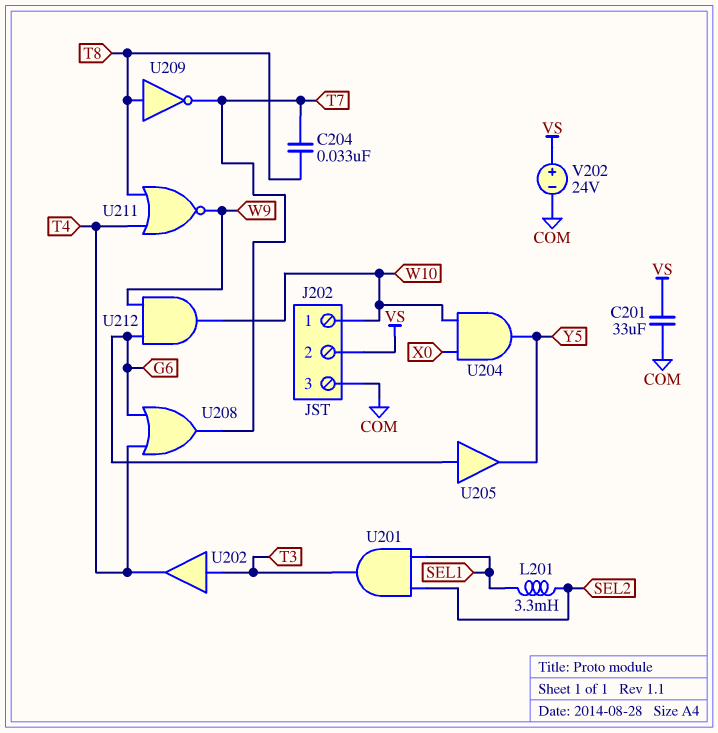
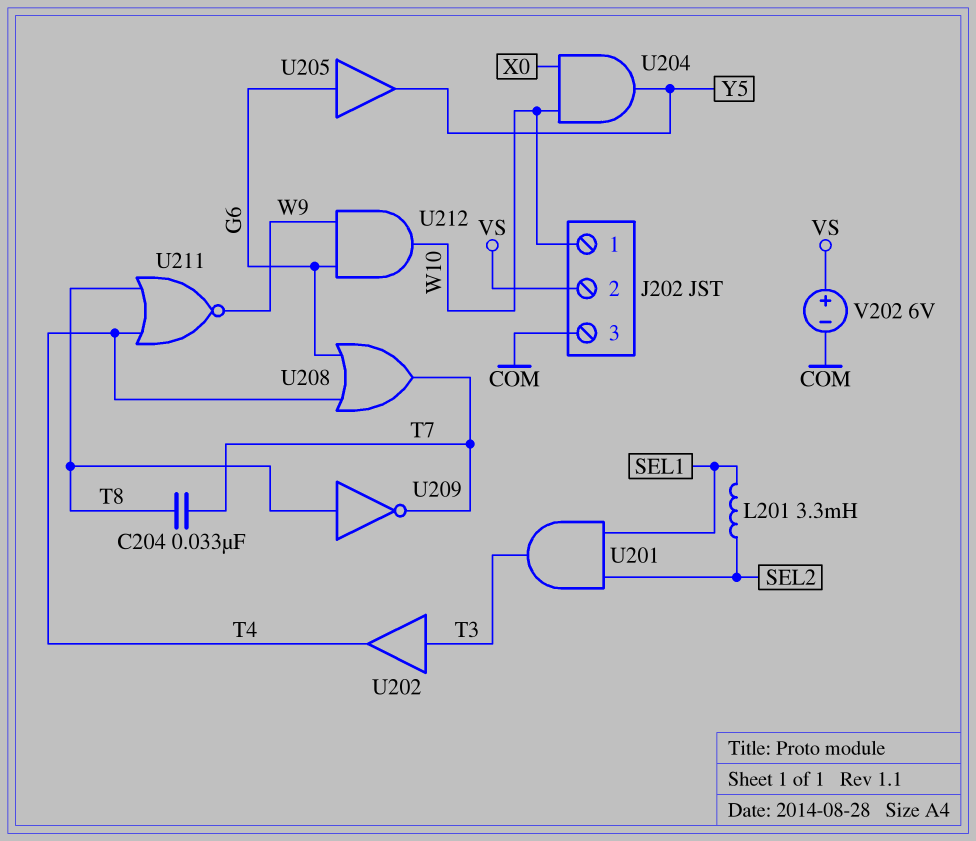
C201: 33uF (COM, VS) -> none
V202: 24V (plus VS, minus COM) -> 6V (plus VS, minus COM)

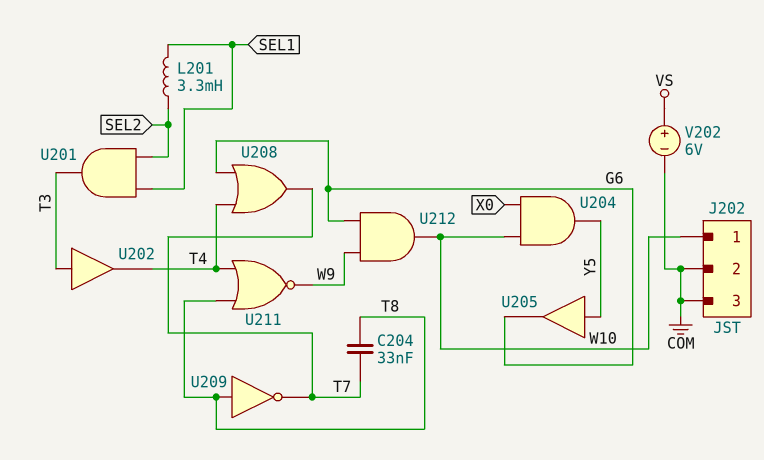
J202 pin 2: VS -> COM
U205: buffer (in G6, out Y5) -> buffer (in Y5, out G6)

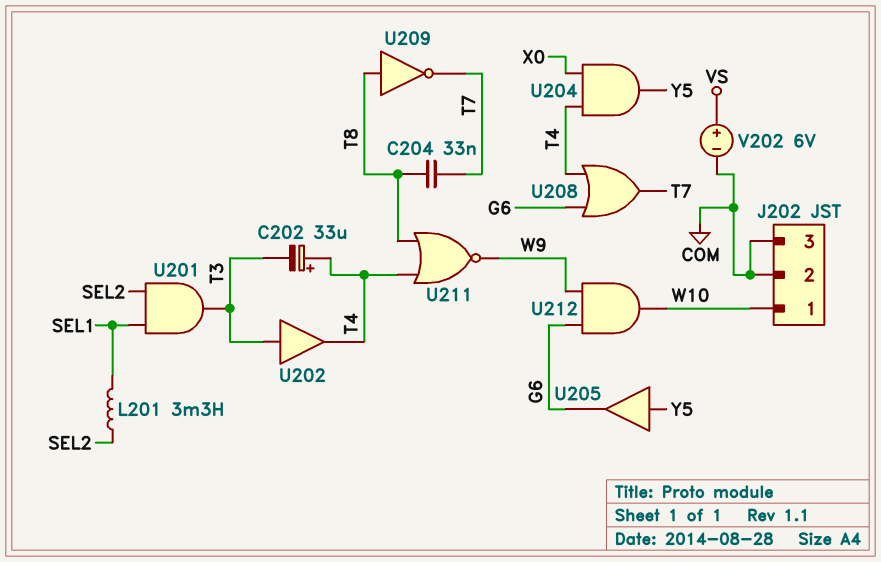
C202: none -> 33uF (plus T4, minus T3)
U204: AND (in W10, in X0, out Y5) -> AND (in T4, in X0, out Y5)

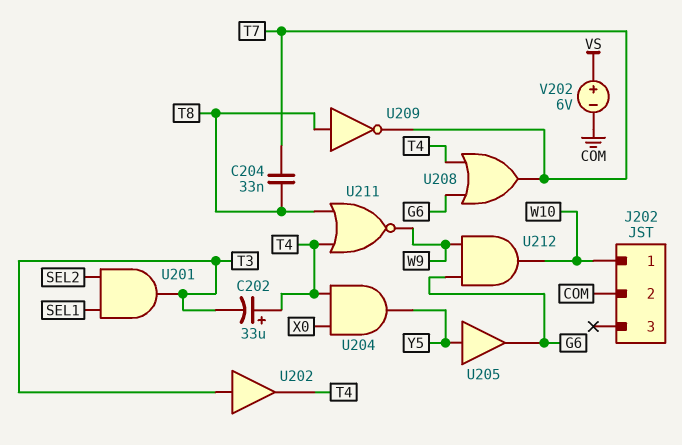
J202 pin 3: COM -> none
L201: 3.3mH (SEL1, SEL2) -> none

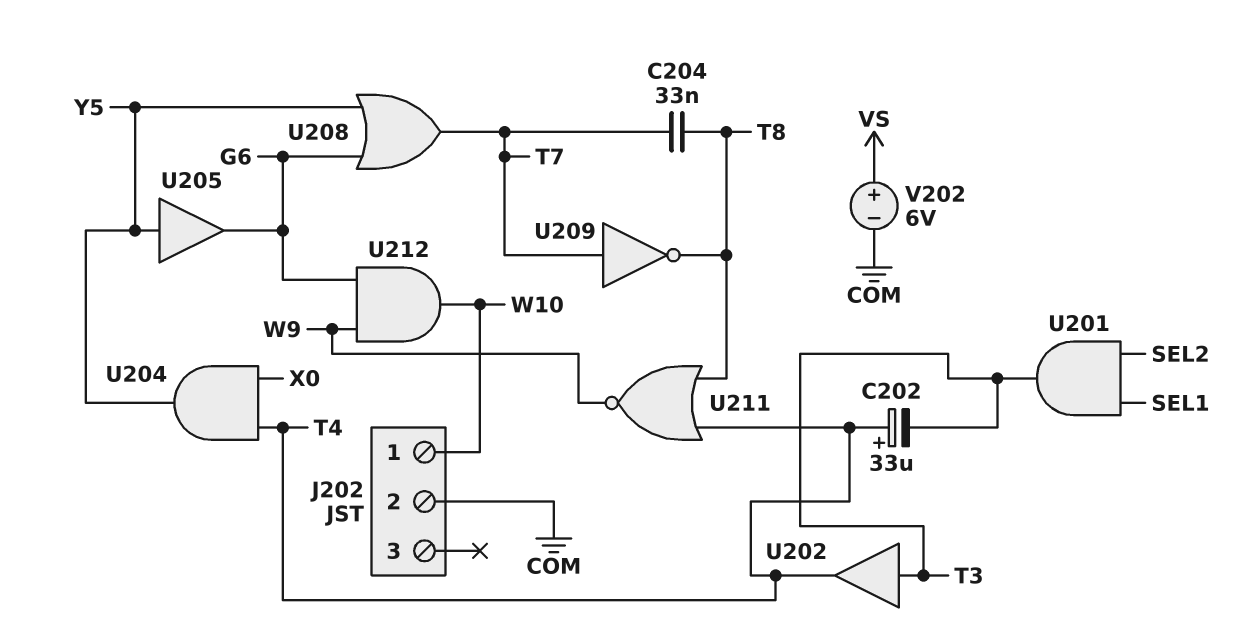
U208: OR (in G6, in T4, out T7) -> OR (in G6, in Y5, out T7)
U209: NOT (in T8, out T7) -> NOT (in T7, out T8)

